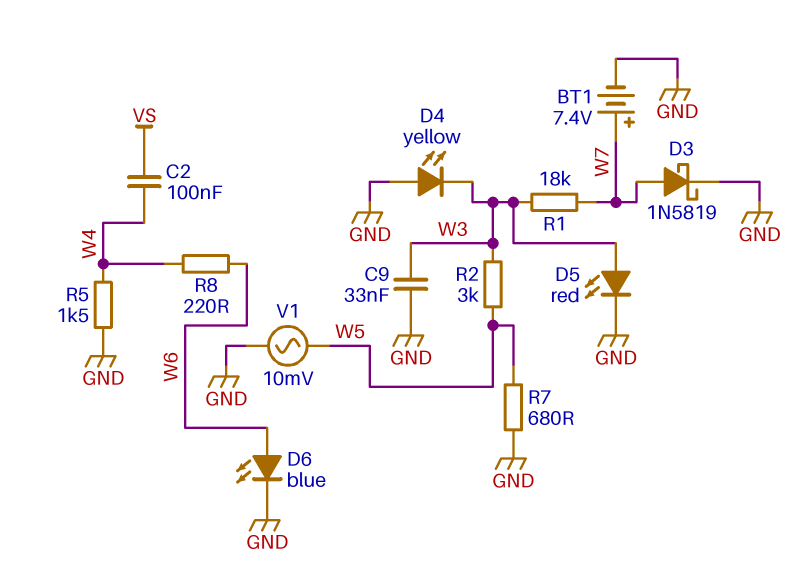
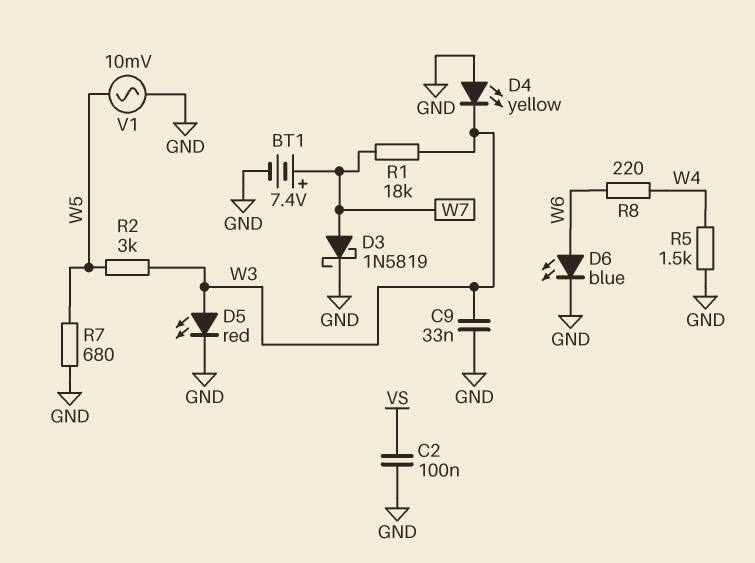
C2: 100nF (VS, W4) -> 100nF (GND, VS)

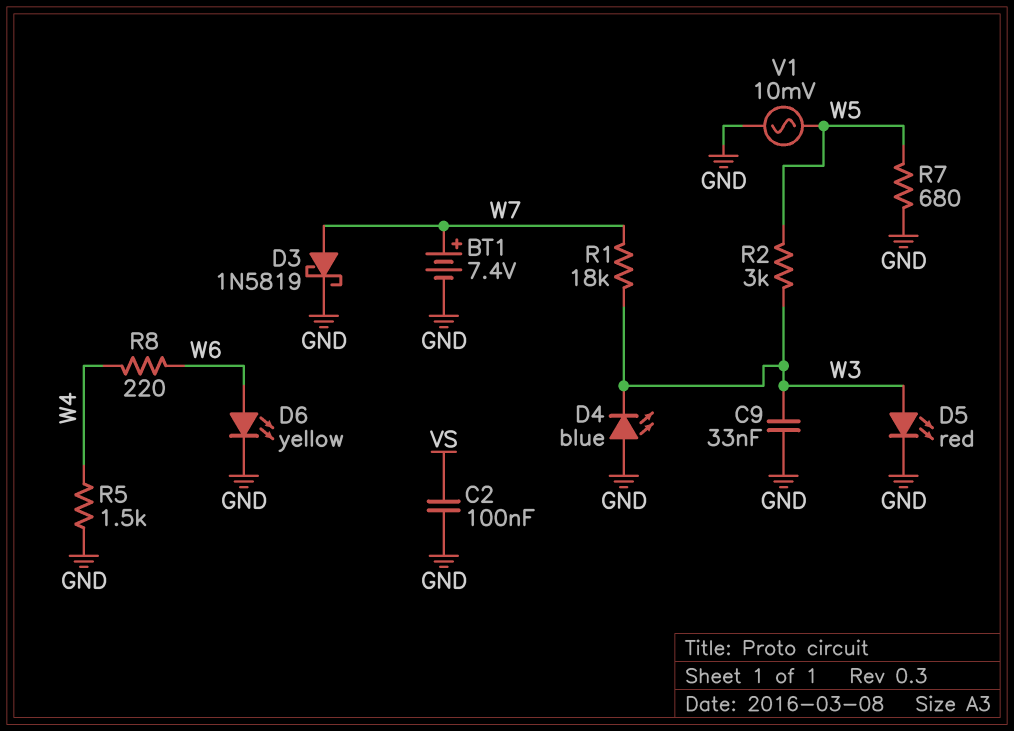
D4: LED yellow (A GND, K W3) -> LED blue (A GND, K W3)
D6: LED blue (A W6, K GND) -> LED yellow (A W6, K GND)

